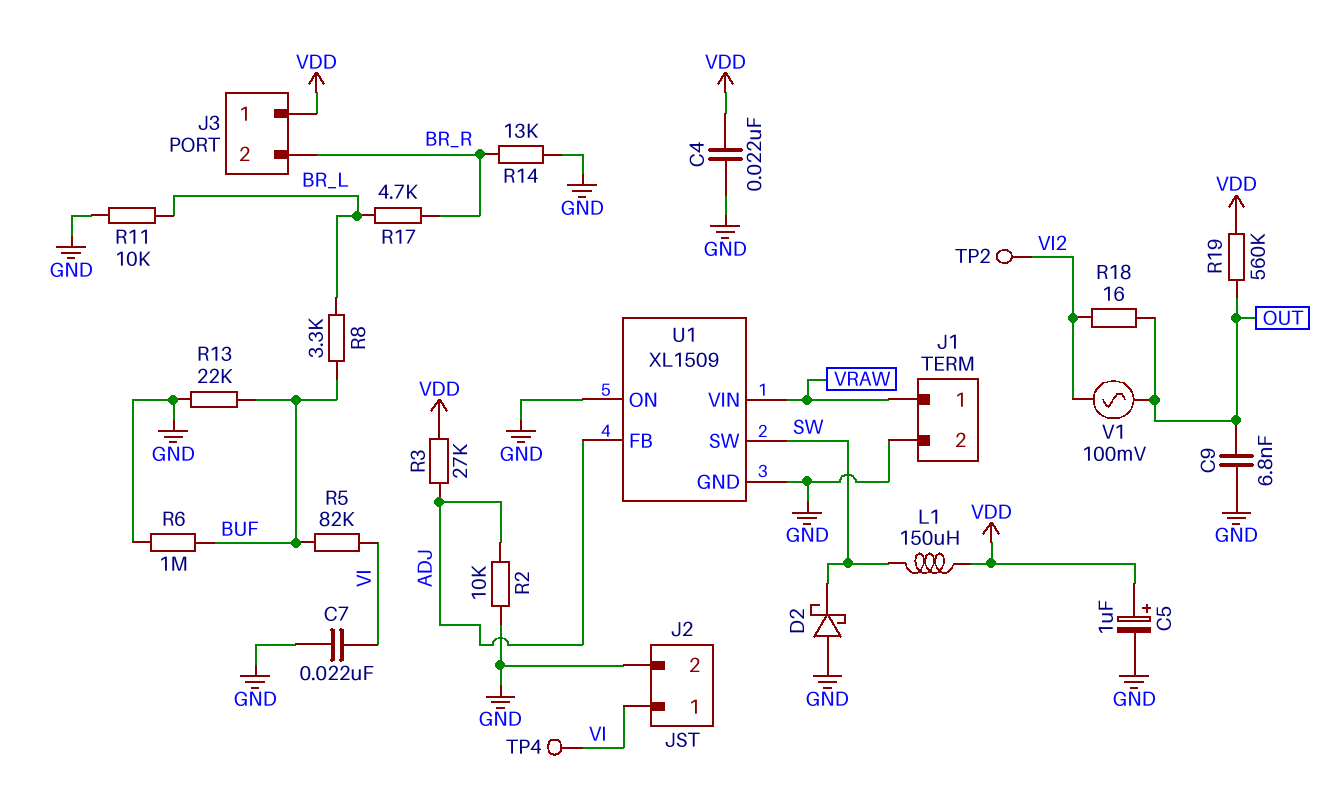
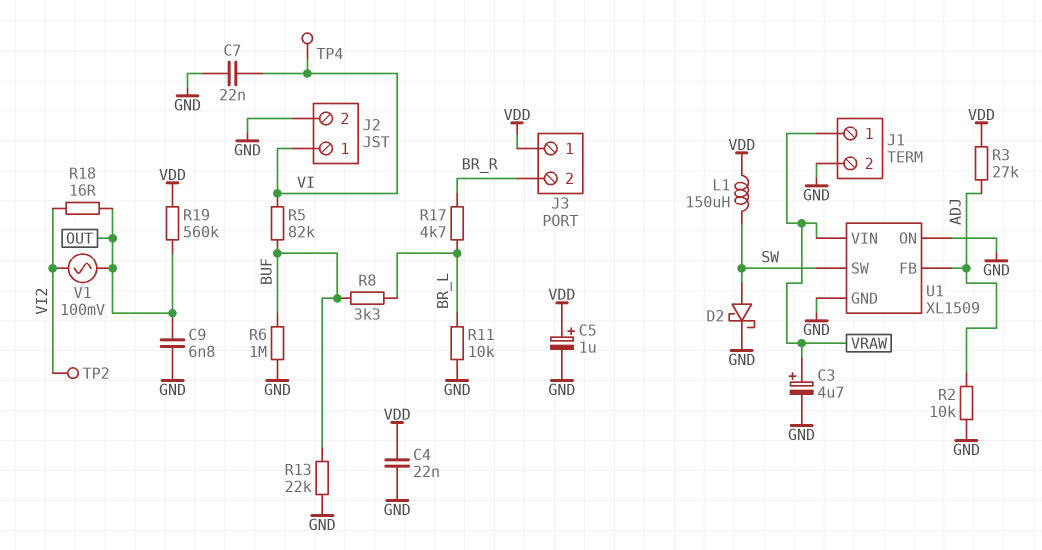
C3: none -> 4.7uF (plus VRAW, minus GND)
D2: schottky (A GND, K SW) -> schottky (A SW, K GND)
R14: 13k (BR_R, GND) -> none

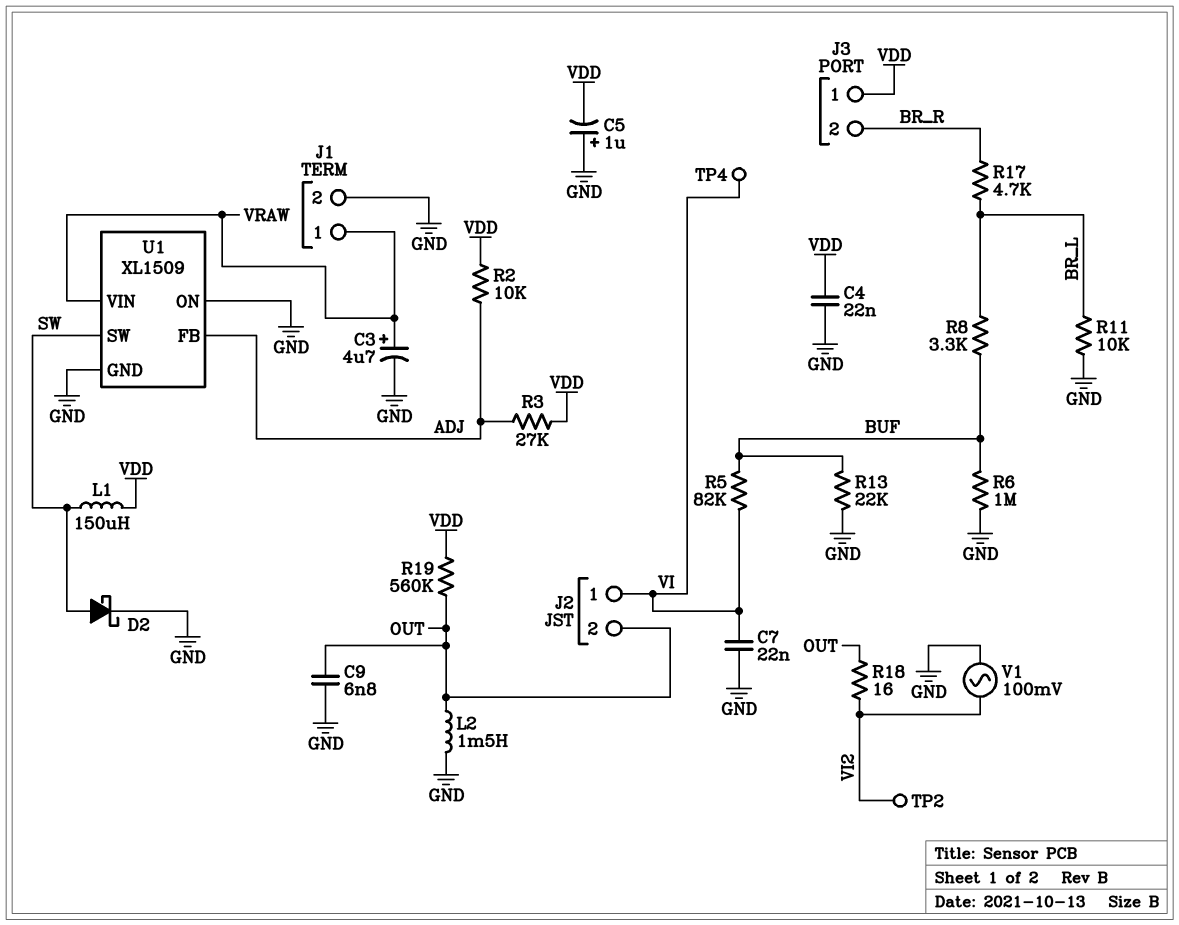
C5: 1uF (plus VDD, minus GND) -> 1uF (plus GND, minus VDD)
J2 pin 2: GND -> OUT
L2: none -> 1.5mH (GND, OUT)
R2: 10k (ADJ, GND) -> 10k (ADJ, VDD)
V1: AC 100mV (OUT, VI2) -> AC 100mV (GND, VI2)

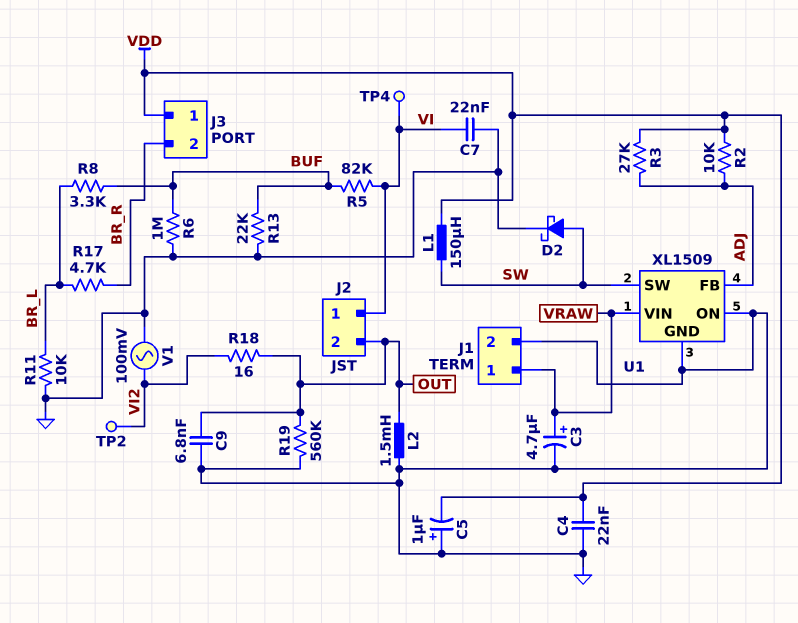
R19: 560k (OUT, VDD) -> 560k (GND, OUT)

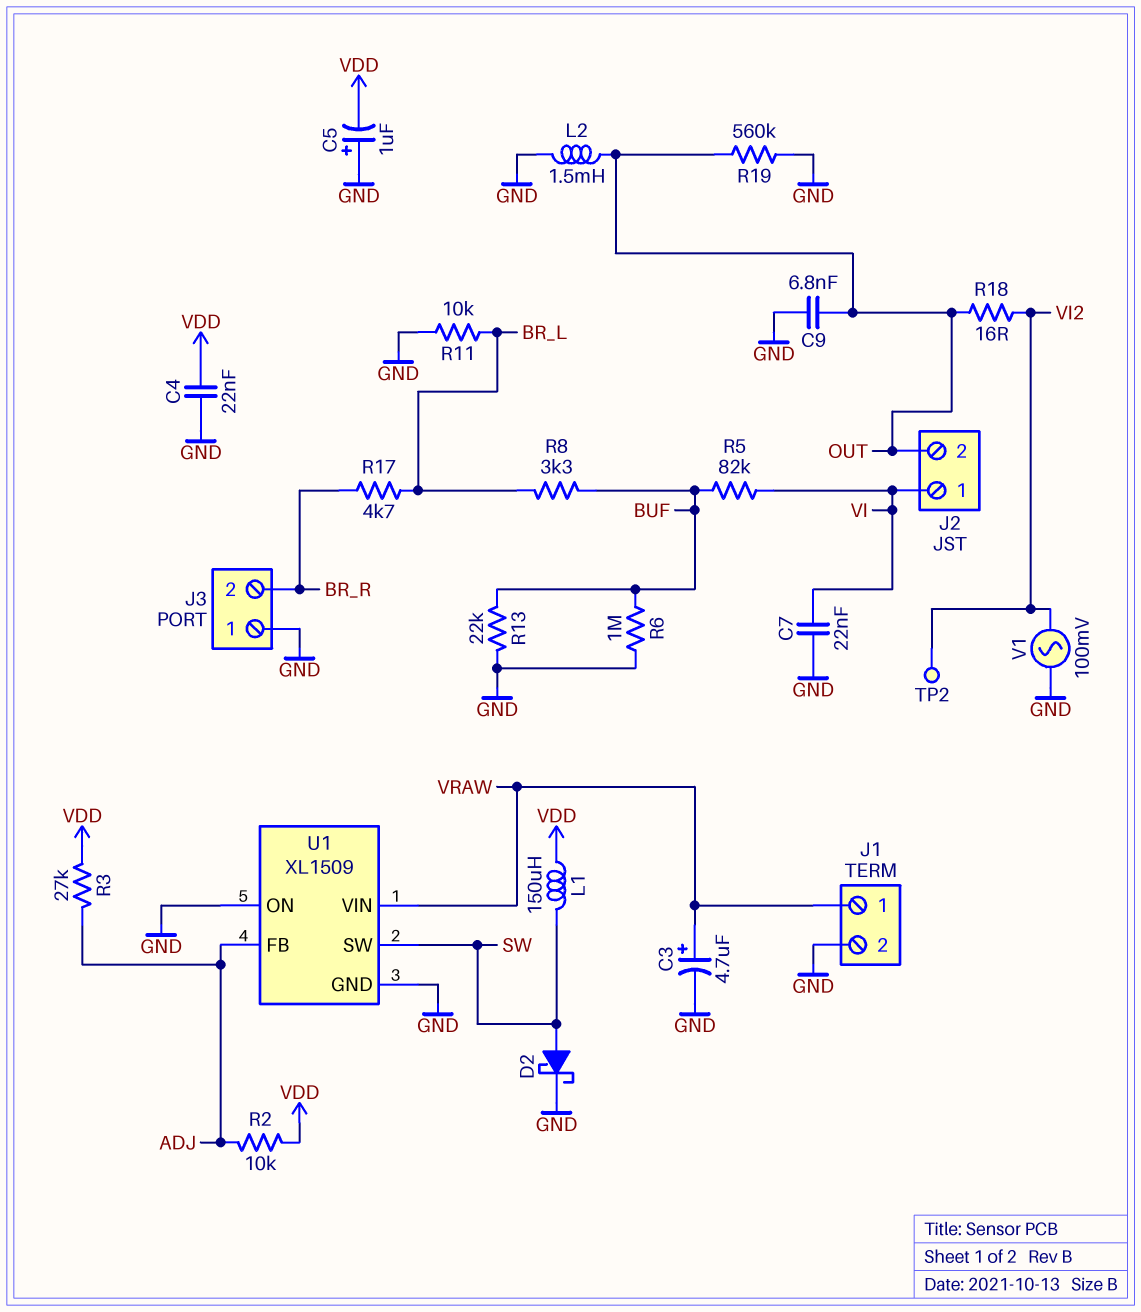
J3 pin 1: VDD -> GND
TP4: test point (VI) -> none

